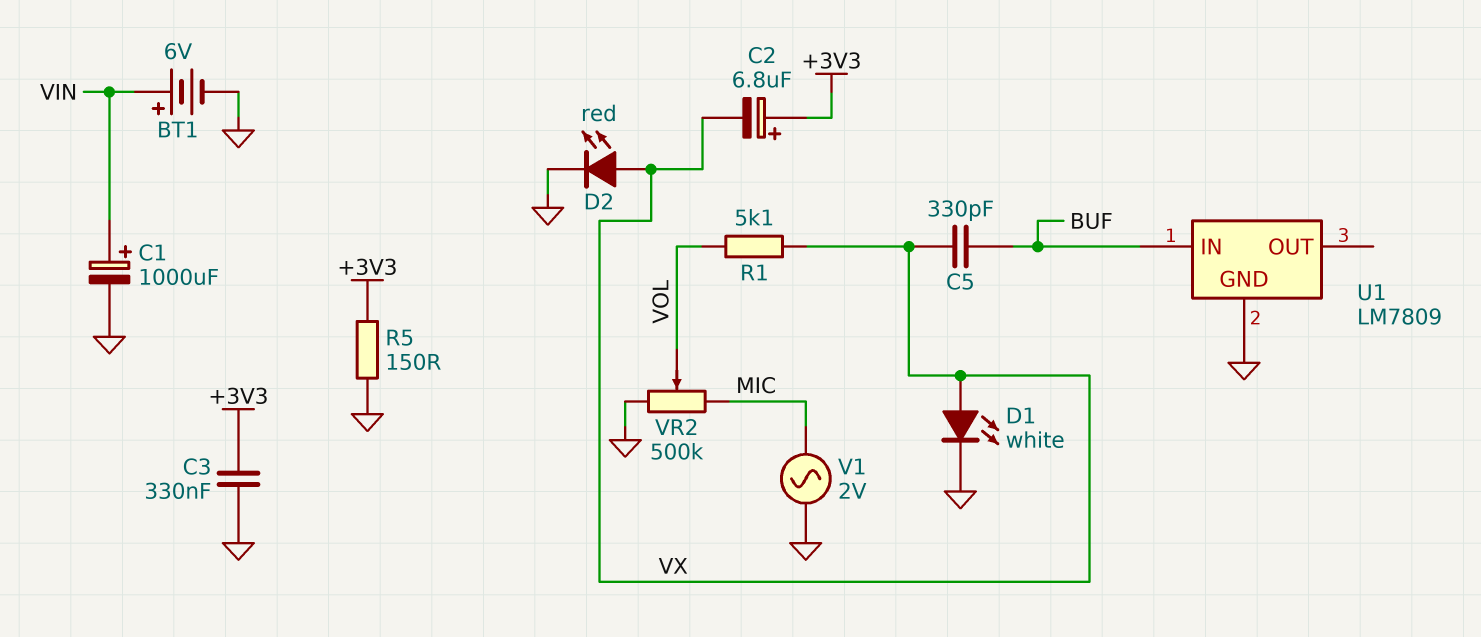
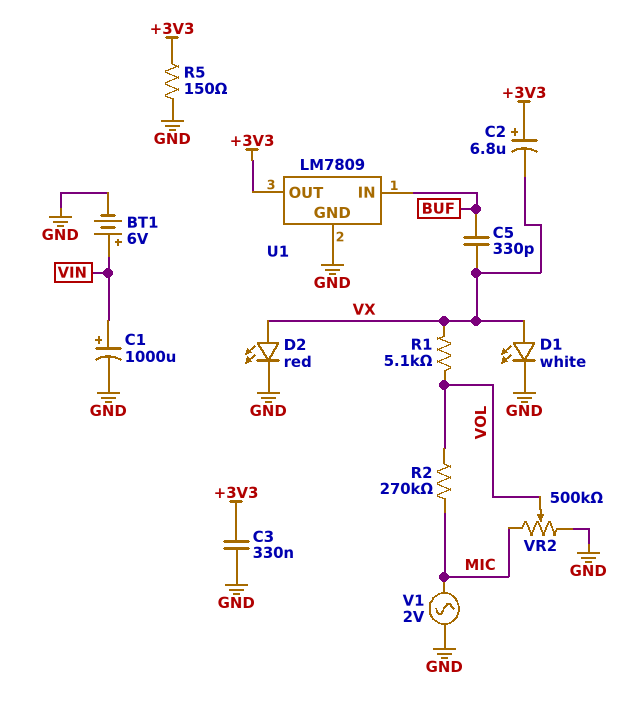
R2: none -> 270k (MIC, VOL)
U1 pin OUT: none -> +3V3

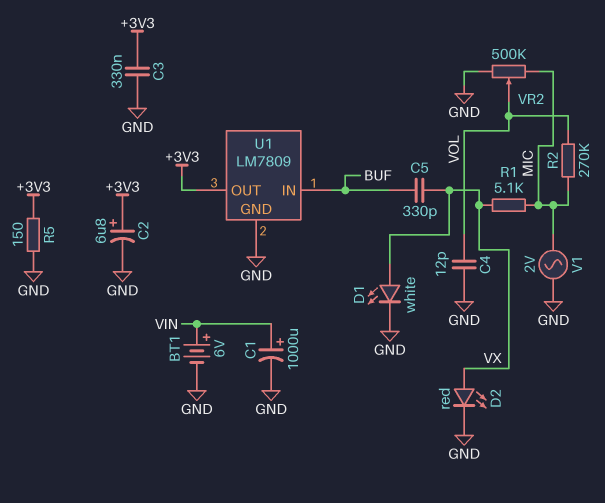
C2: 6.8uF (plus +3V3, minus VX) -> 6.8uF (plus +3V3, minus GND)
C4: none -> 12pF (GND, VOL)
R1: 5.1k (VOL, VX) -> 5.1k (MIC, VX)

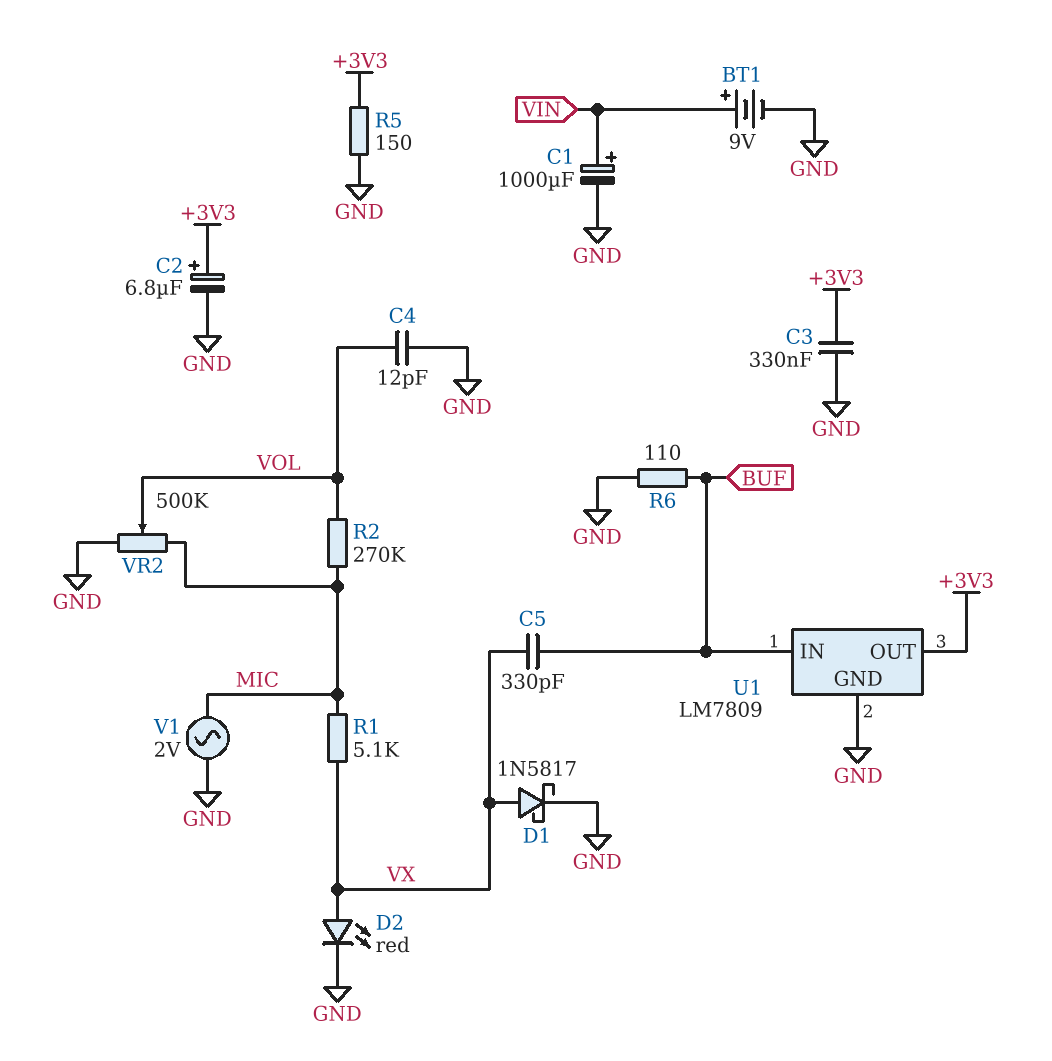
BT1: 6V (plus VIN, minus GND) -> 9V (plus VIN, minus GND)
D1: LED white (A VX, K GND) -> schottky 1N5817 (A VX, K GND)
R6: none -> 110 (BUF, GND)

